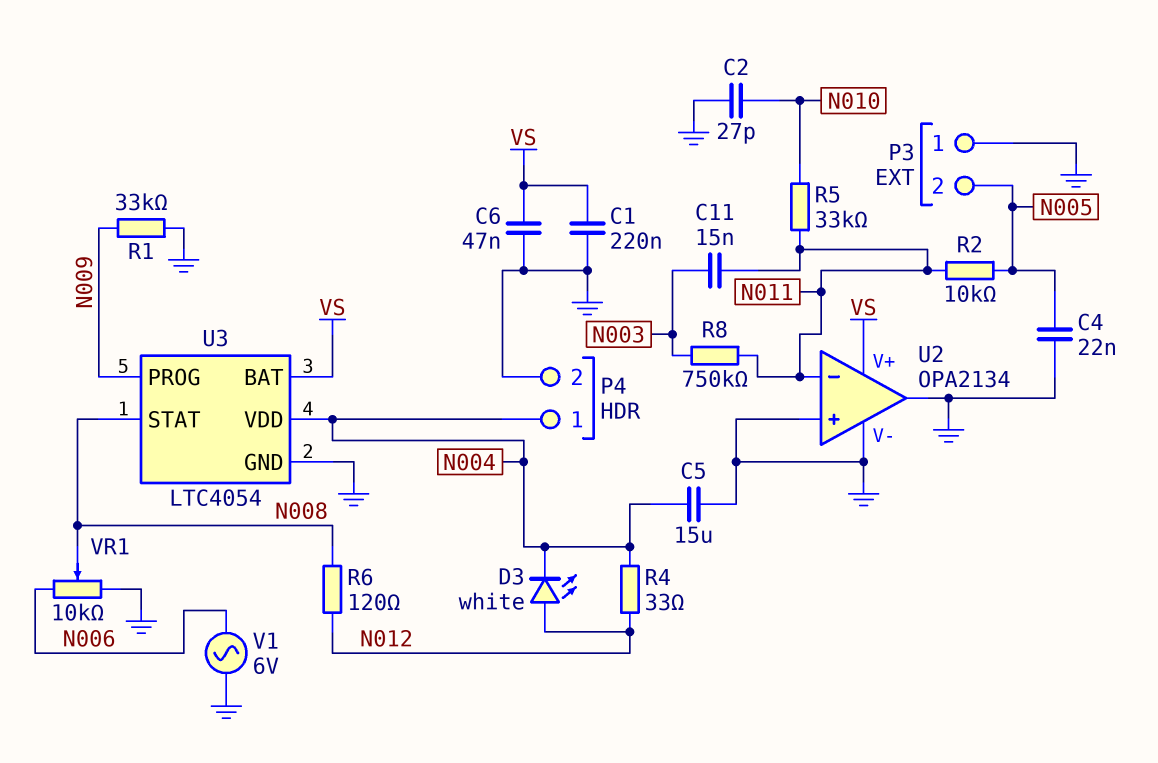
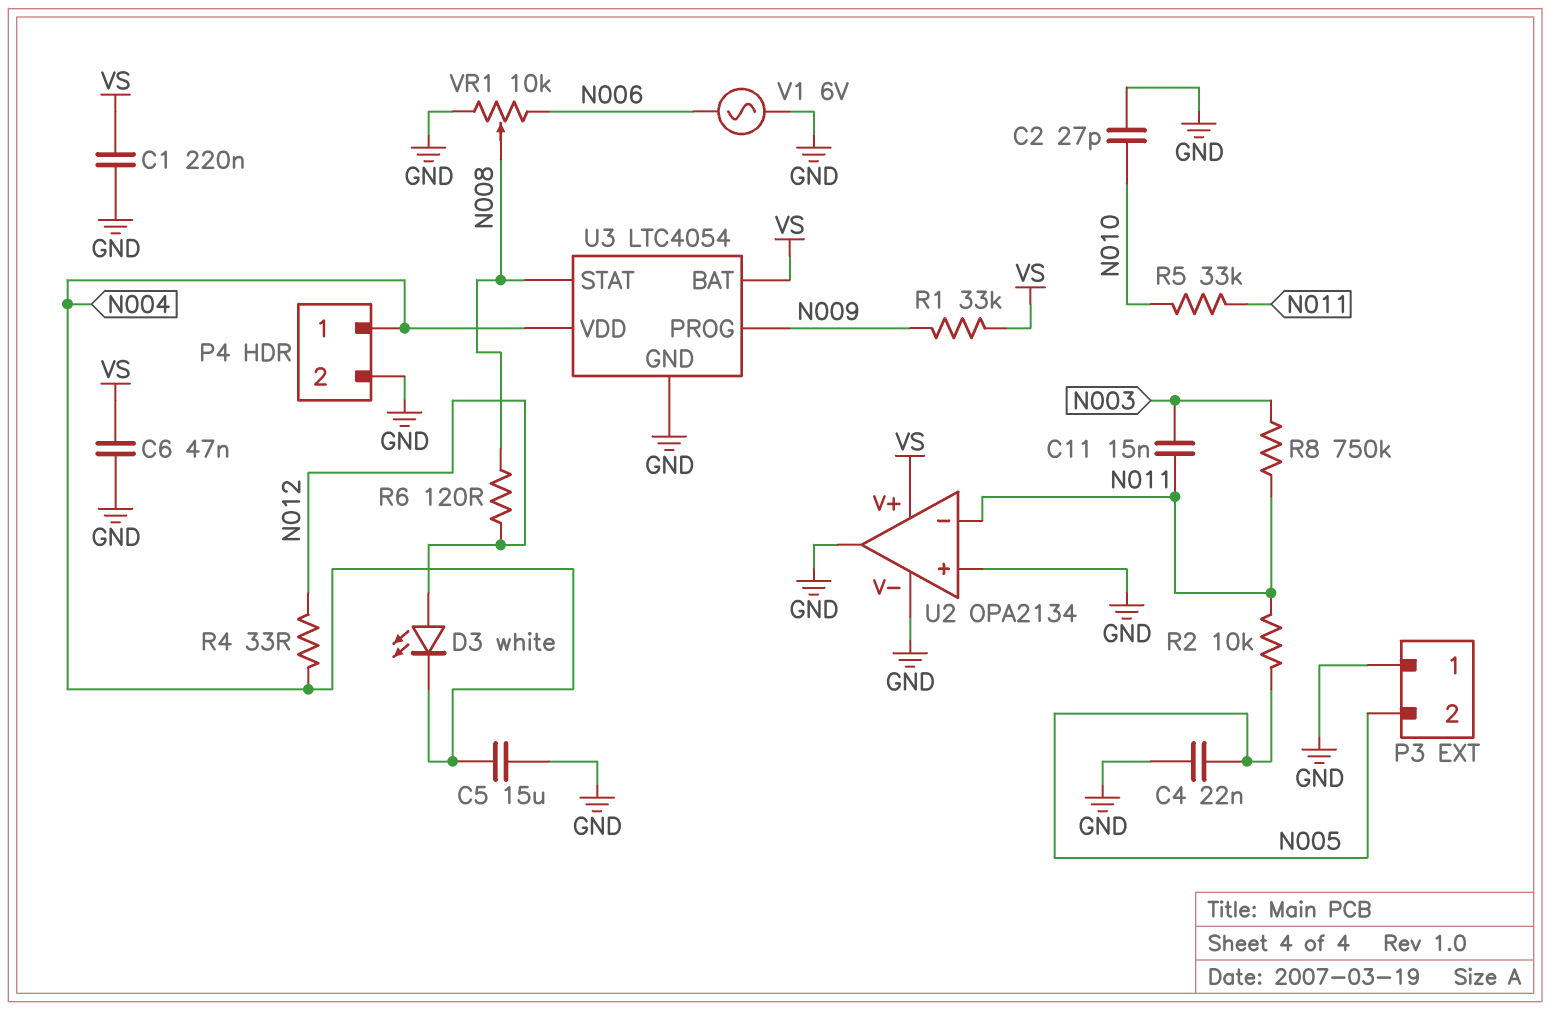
R1: 33k (GND, N009) -> 33k (N009, VS)

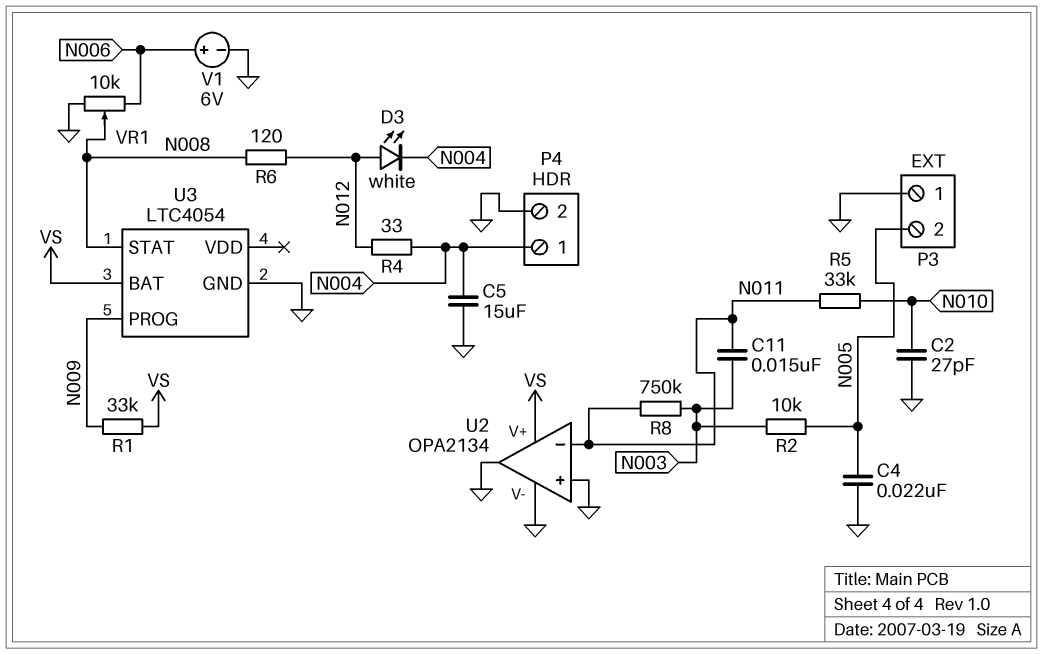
C1: 220nF (GND, VS) -> none
C6: 47nF (GND, VS) -> none
R2: 10k (N005, N011) -> 10k (N003, N005)
U3 pin VDD: N004 -> none
V1: AC 6V (GND, N006) -> 6V (plus N006, minus GND)

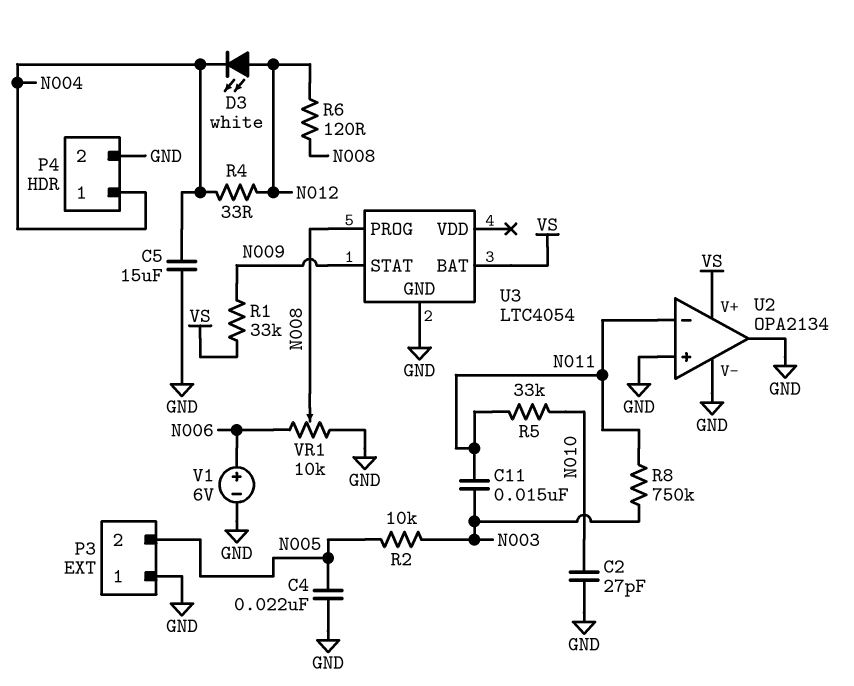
U3 pin PROG: N009 -> N008
U3 pin STAT: N008 -> N009

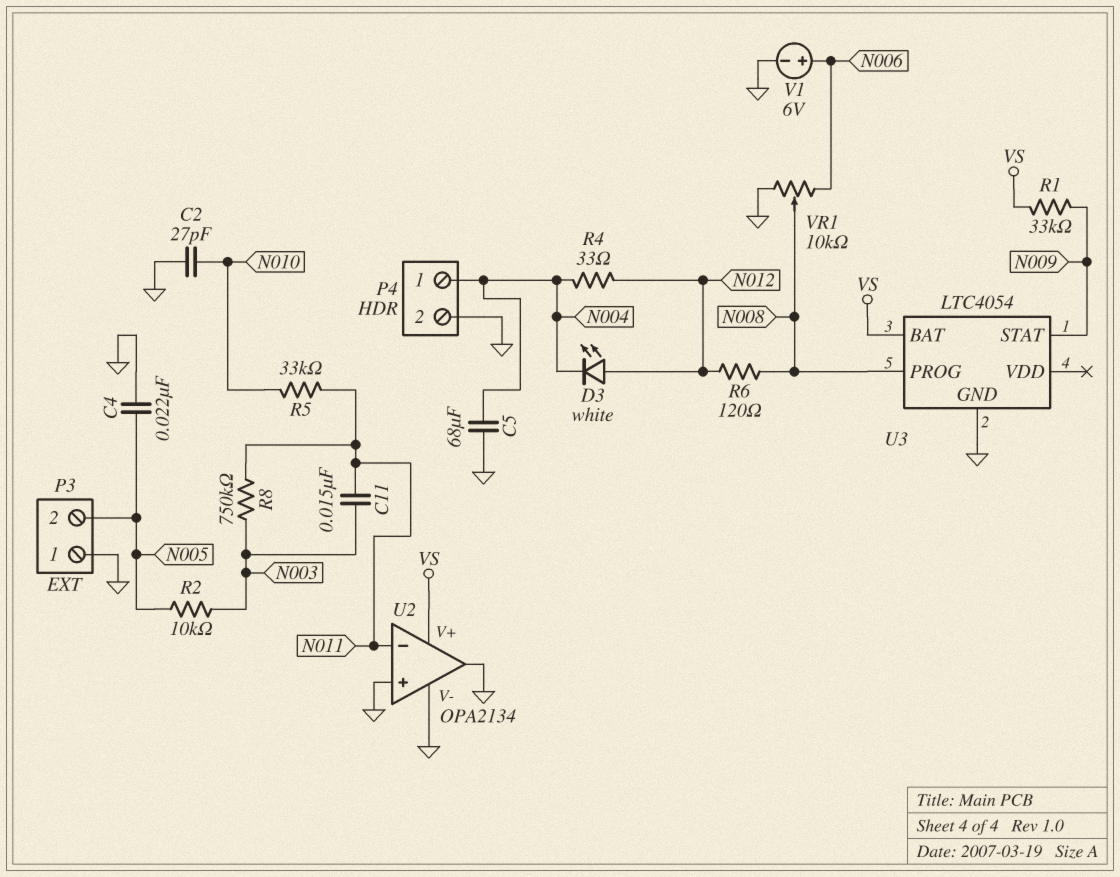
C5: 15uF (GND, N004) -> 68uF (GND, N004)

